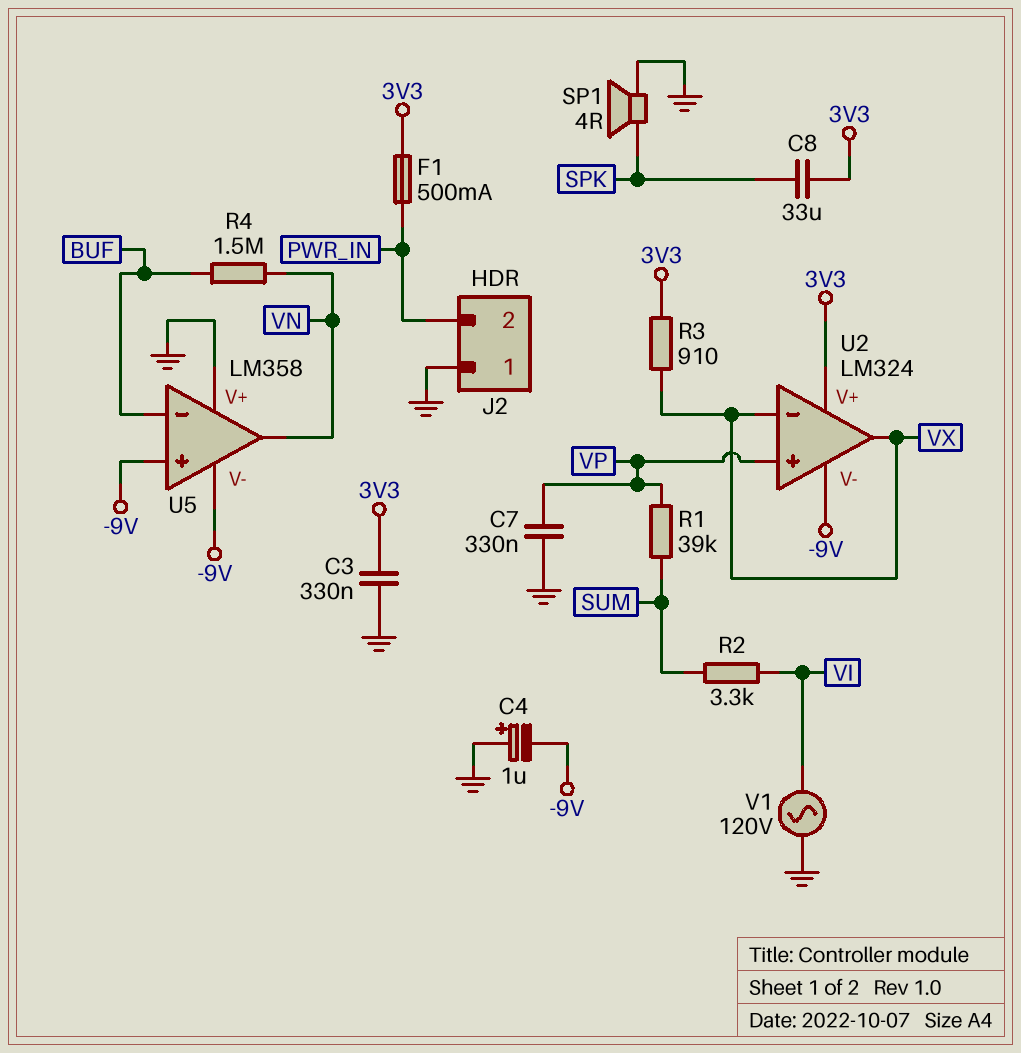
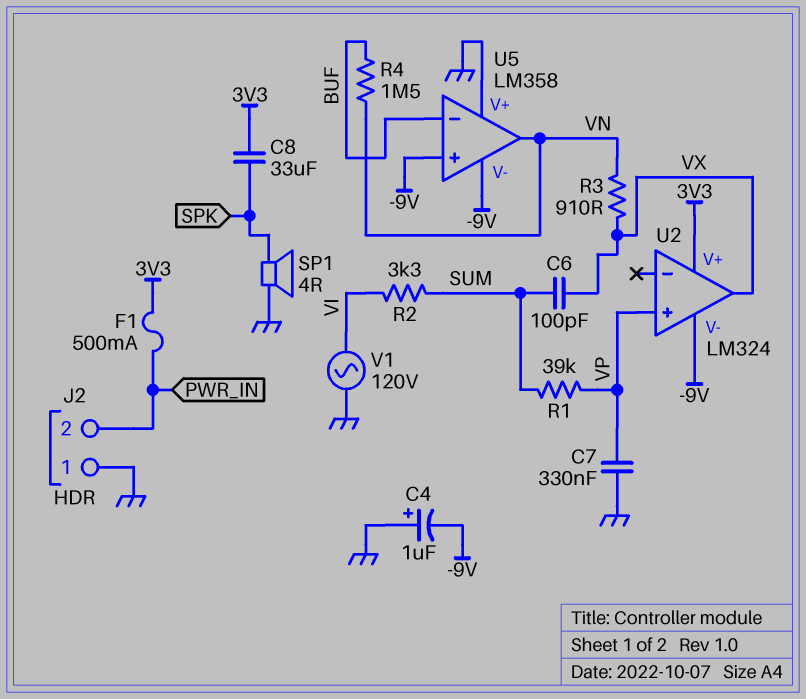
C3: 330nF (3V3, GND) -> none
C6: none -> 100pF (SUM, VX)
R3: 910 (3V3, VX) -> 910 (VN, VX)
U2 pin in-: VX -> none

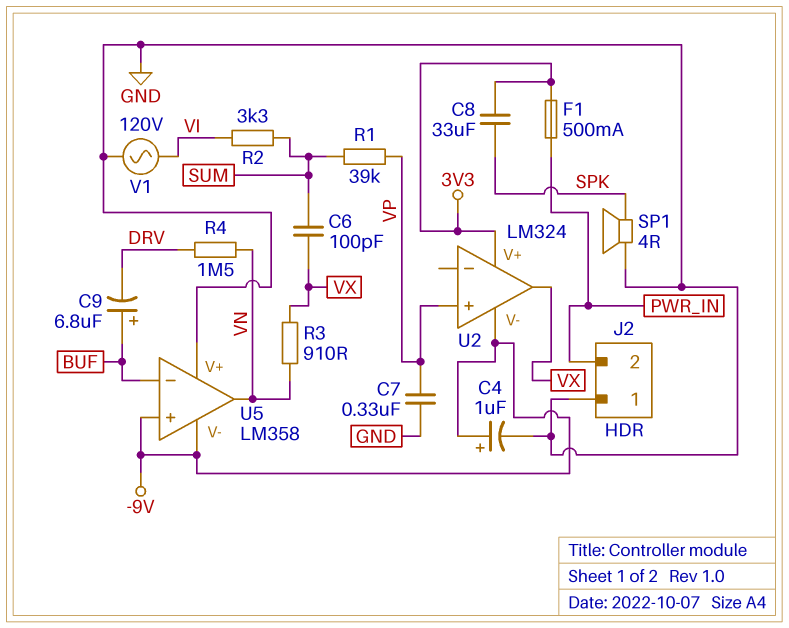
C4: 1uF (plus GND, minus -9V) -> 1uF (plus -9V, minus GND)
C9: none -> 6.8uF (plus BUF, minus DRV)
R4: 1.5M (BUF, VN) -> 1.5M (DRV, VN)

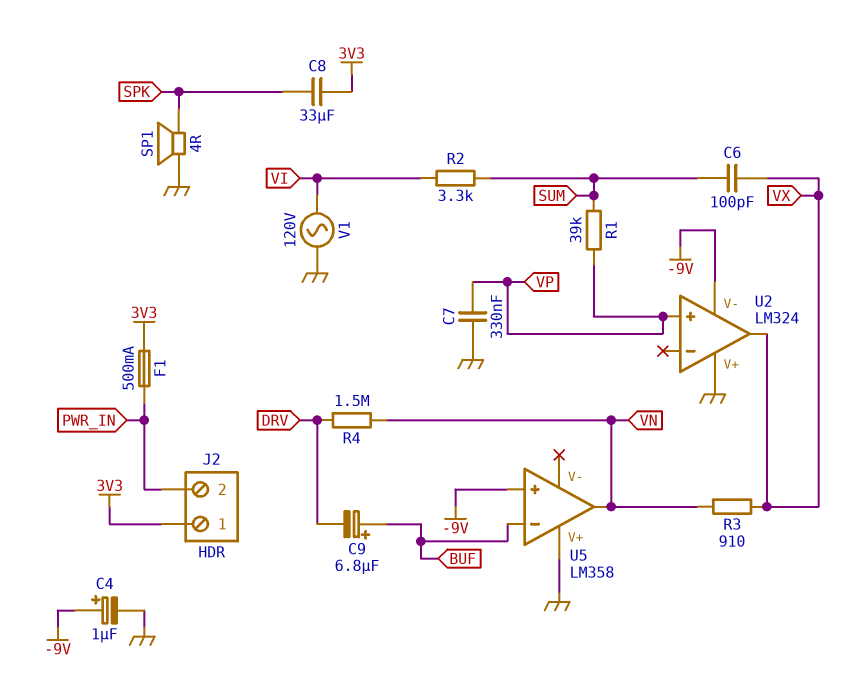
J2 pin 1: GND -> 3V3
U2 pin V+: 3V3 -> GND
U5 pin V-: -9V -> none

